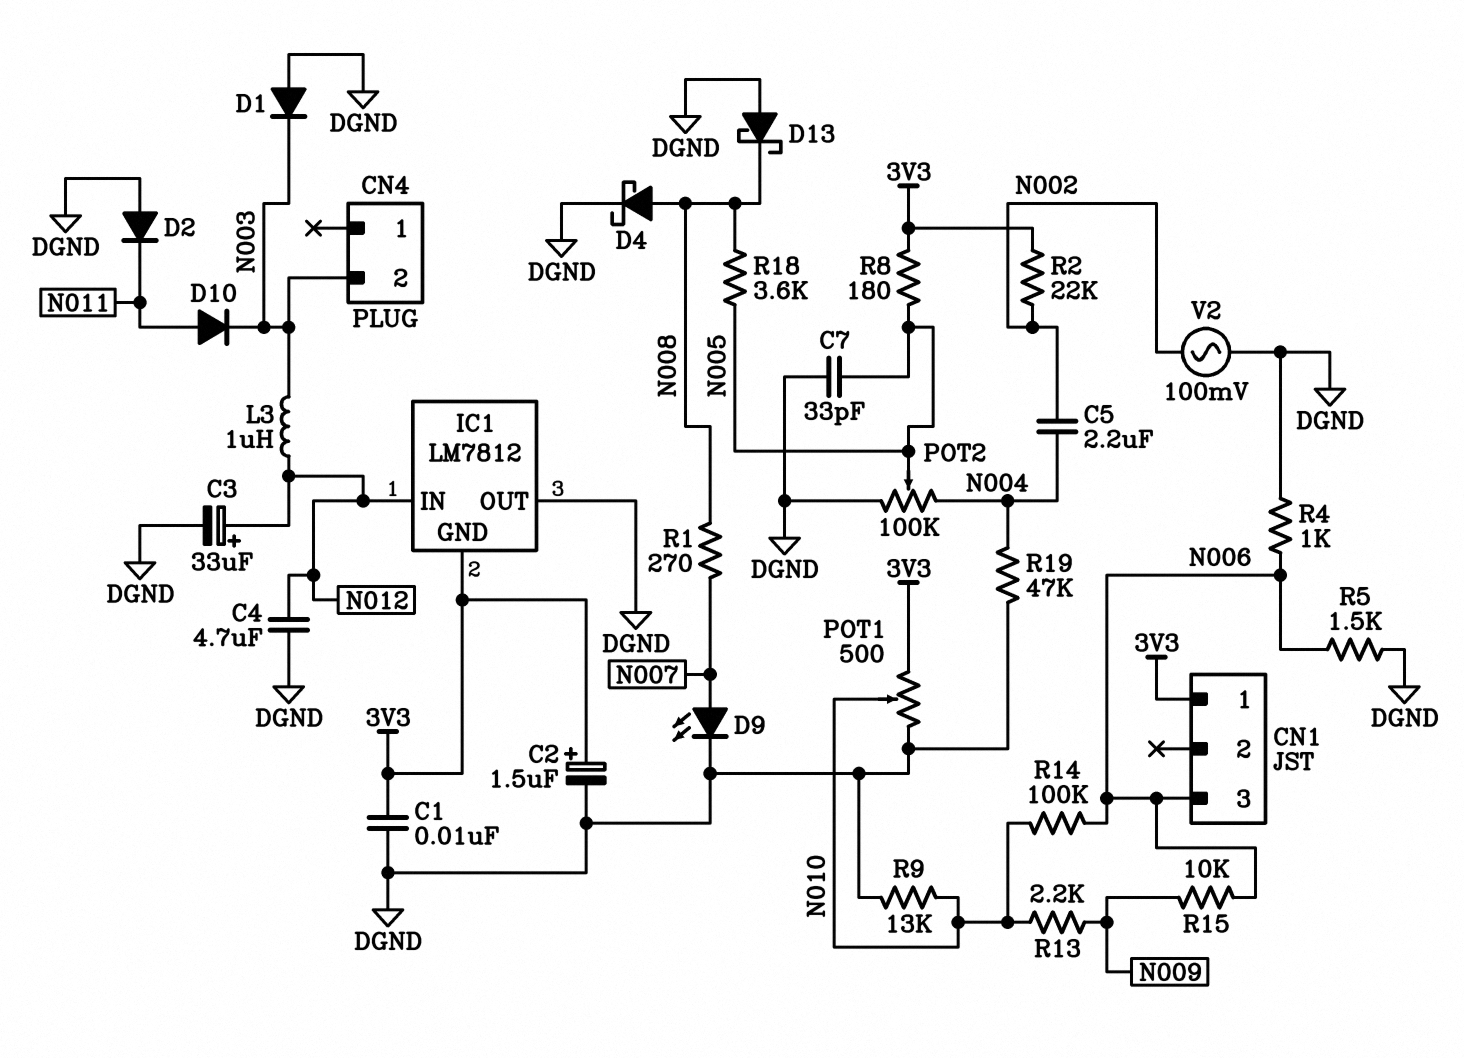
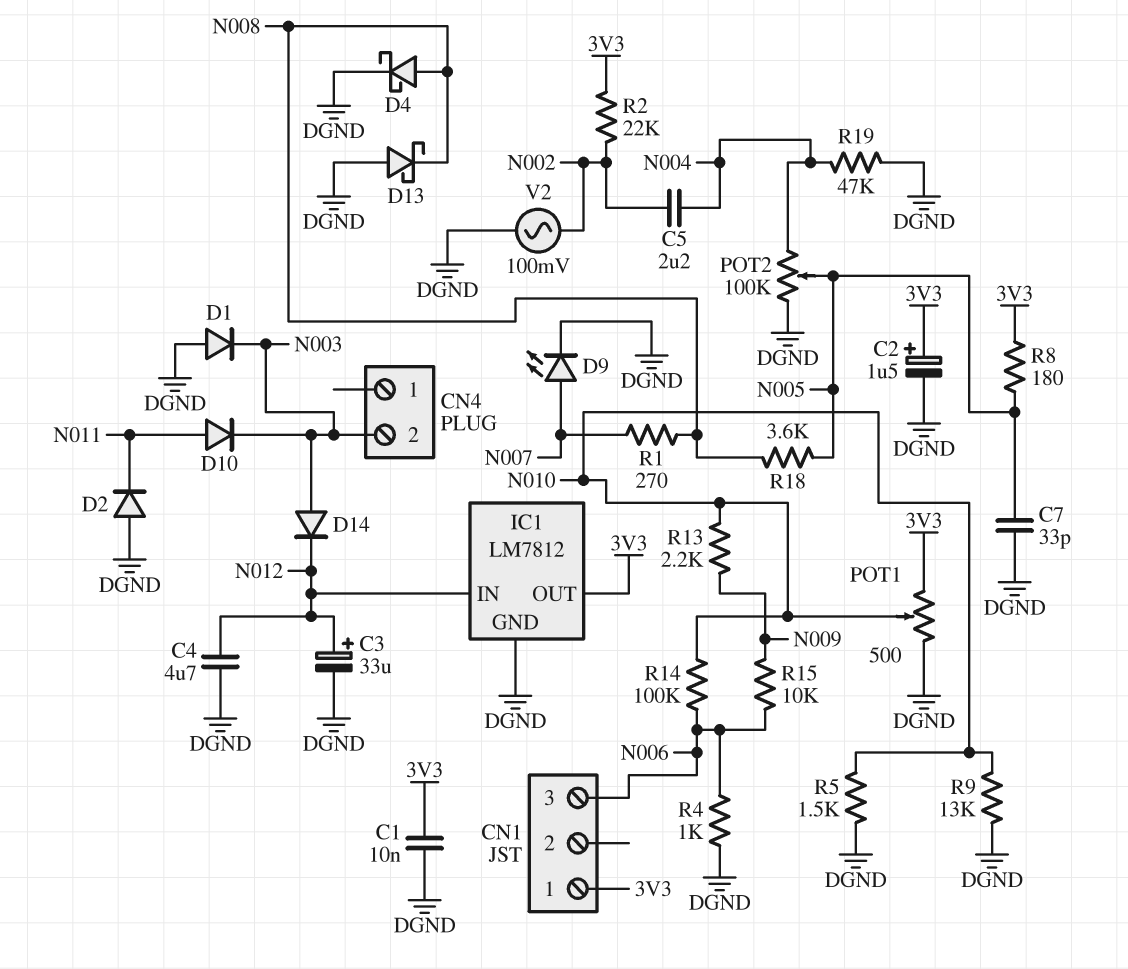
D14: none -> diode (A N003, K N012)
IC1 pin GND: 3V3 -> DGND
IC1 pin OUT: DGND -> 3V3
L3: 1uH (N003, N012) -> none
R5: 1.5k (DGND, N006) -> 1.5k (DGND, N010)

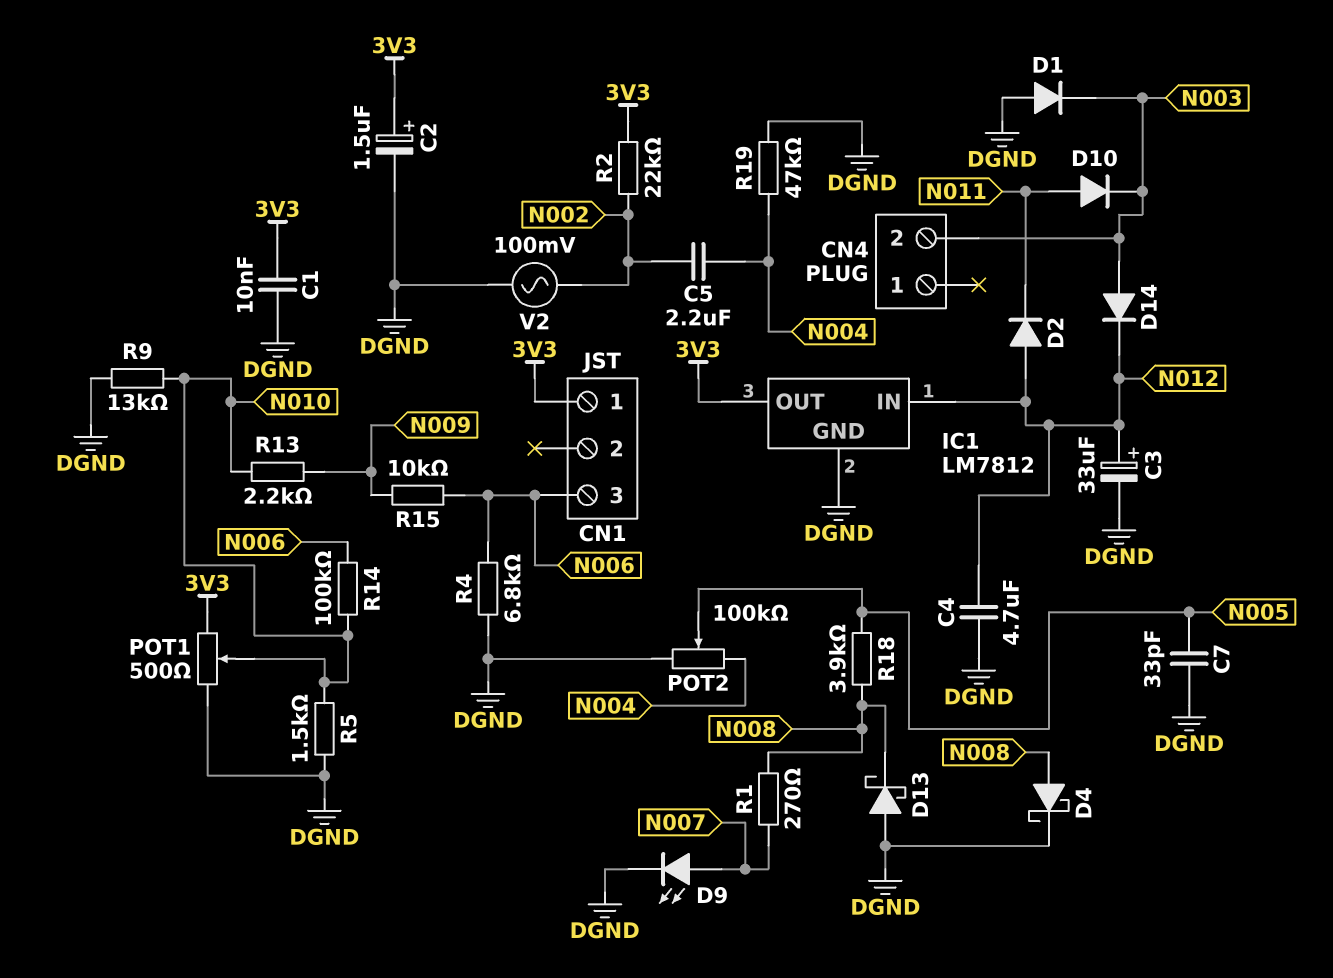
D2: diode (A DGND, K N011) -> diode (A N012, K N011)
R4: 1k (DGND, N006) -> 6.8k (DGND, N006)
R8: 180 (3V3, N005) -> none
R18: 3.6k (N005, N008) -> 3.9k (N005, N008)

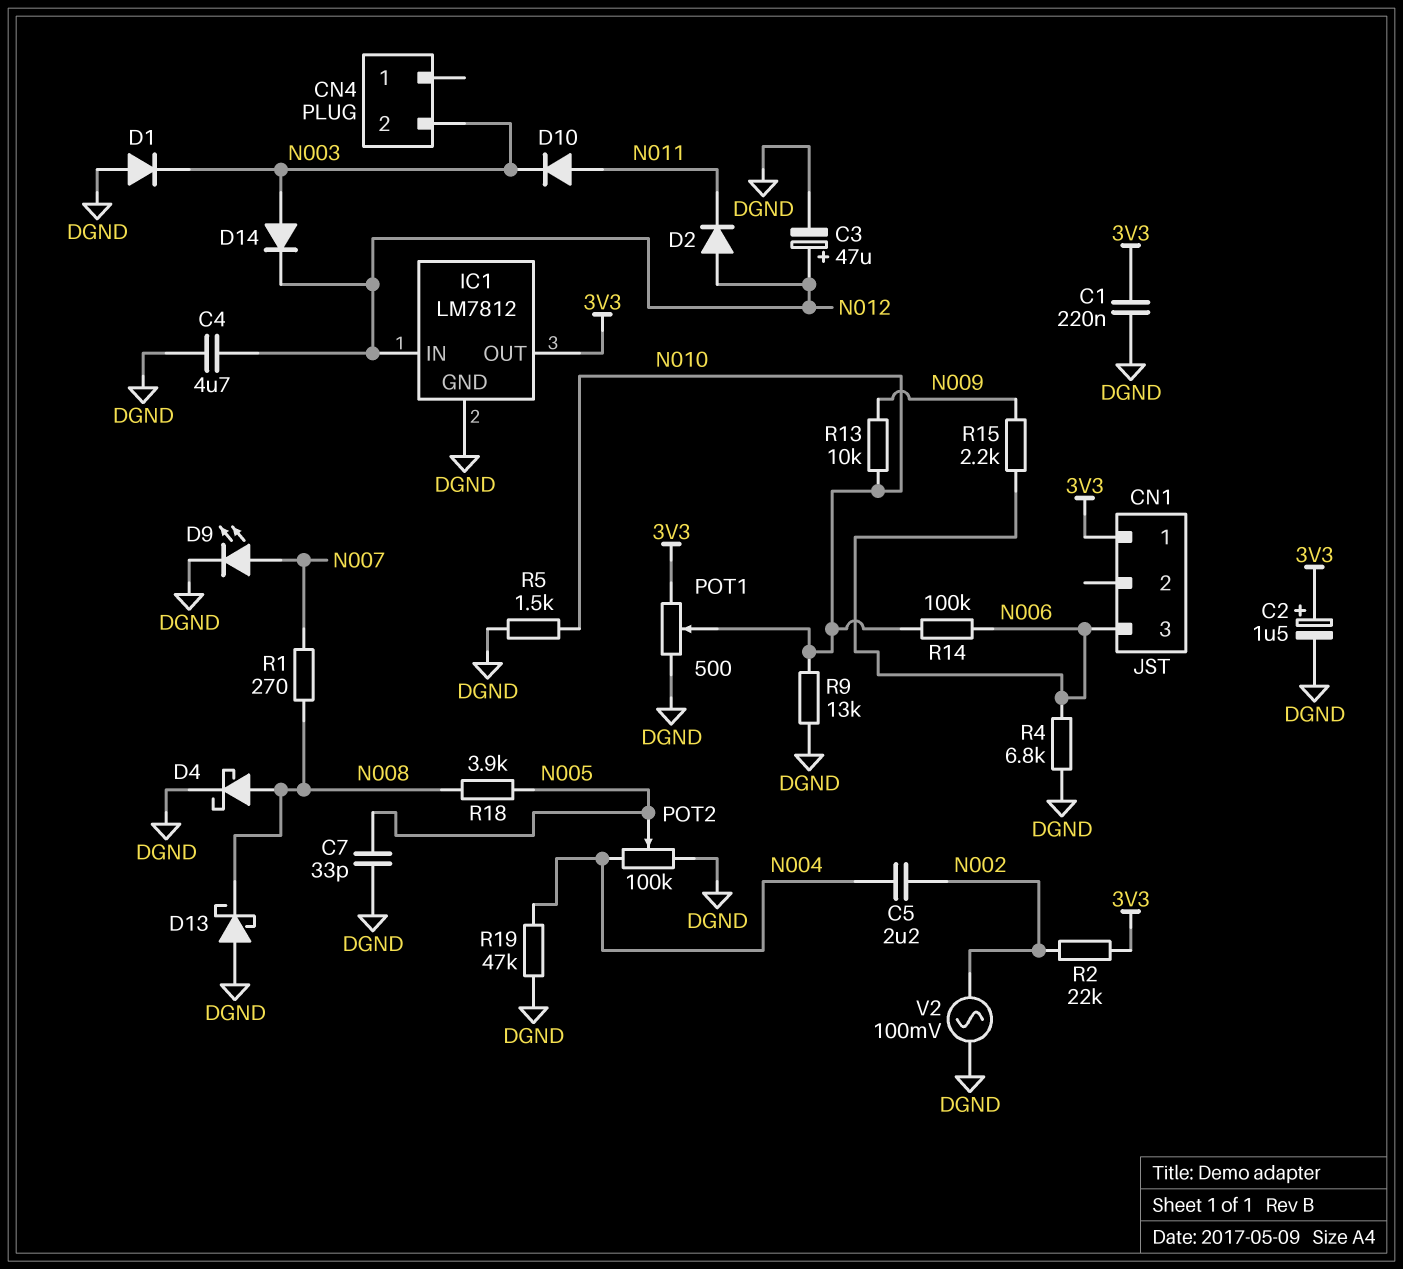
C1: 10nF (3V3, DGND) -> 220nF (3V3, DGND)
C3: 33uF (plus N012, minus DGND) -> 47uF (plus N012, minus DGND)
R13: 2.2k (N009, N010) -> 10k (N009, N010)
R15: 10k (N006, N009) -> 2.2k (N006, N009)

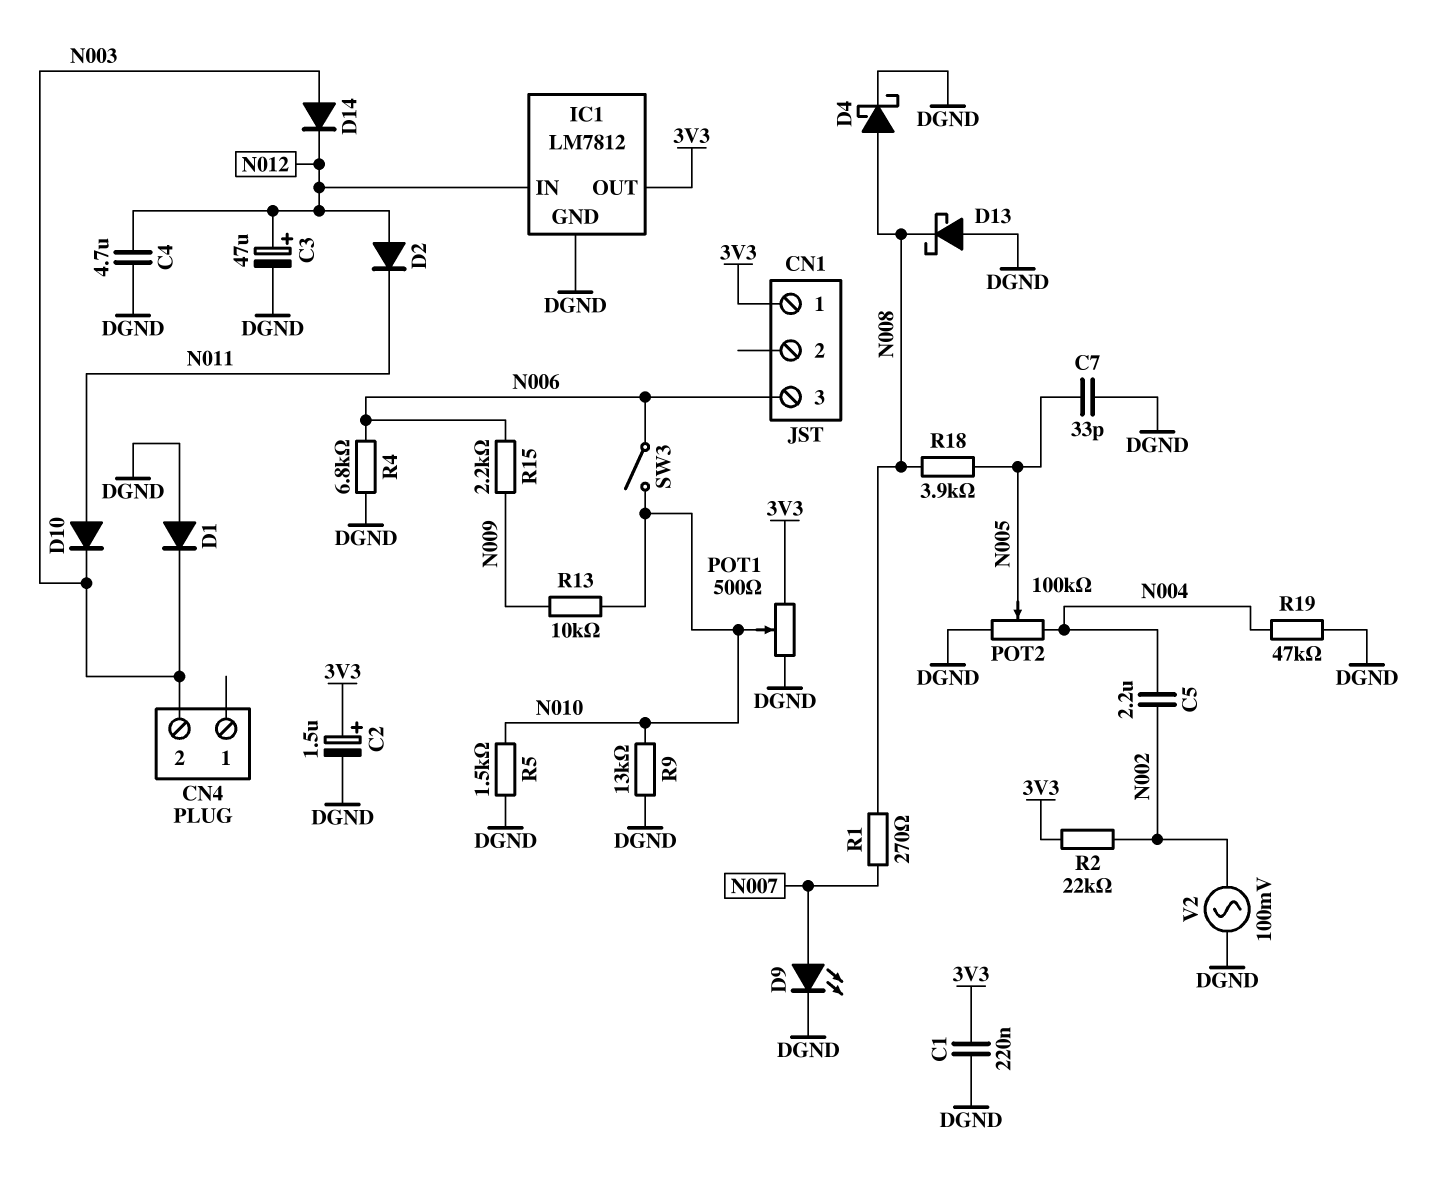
R14: 100k (N006, N010) -> none
SW3: none -> switch (N006, N010)

